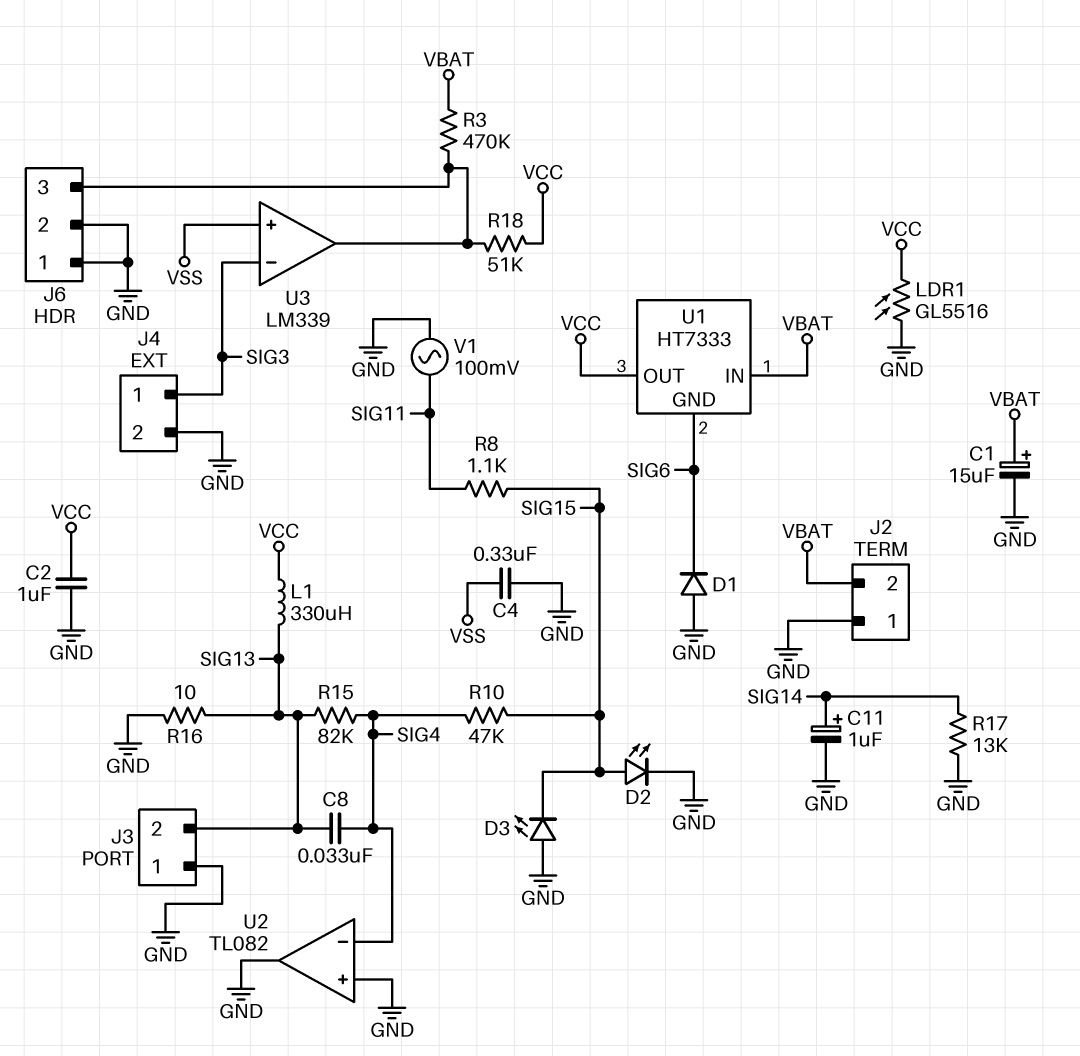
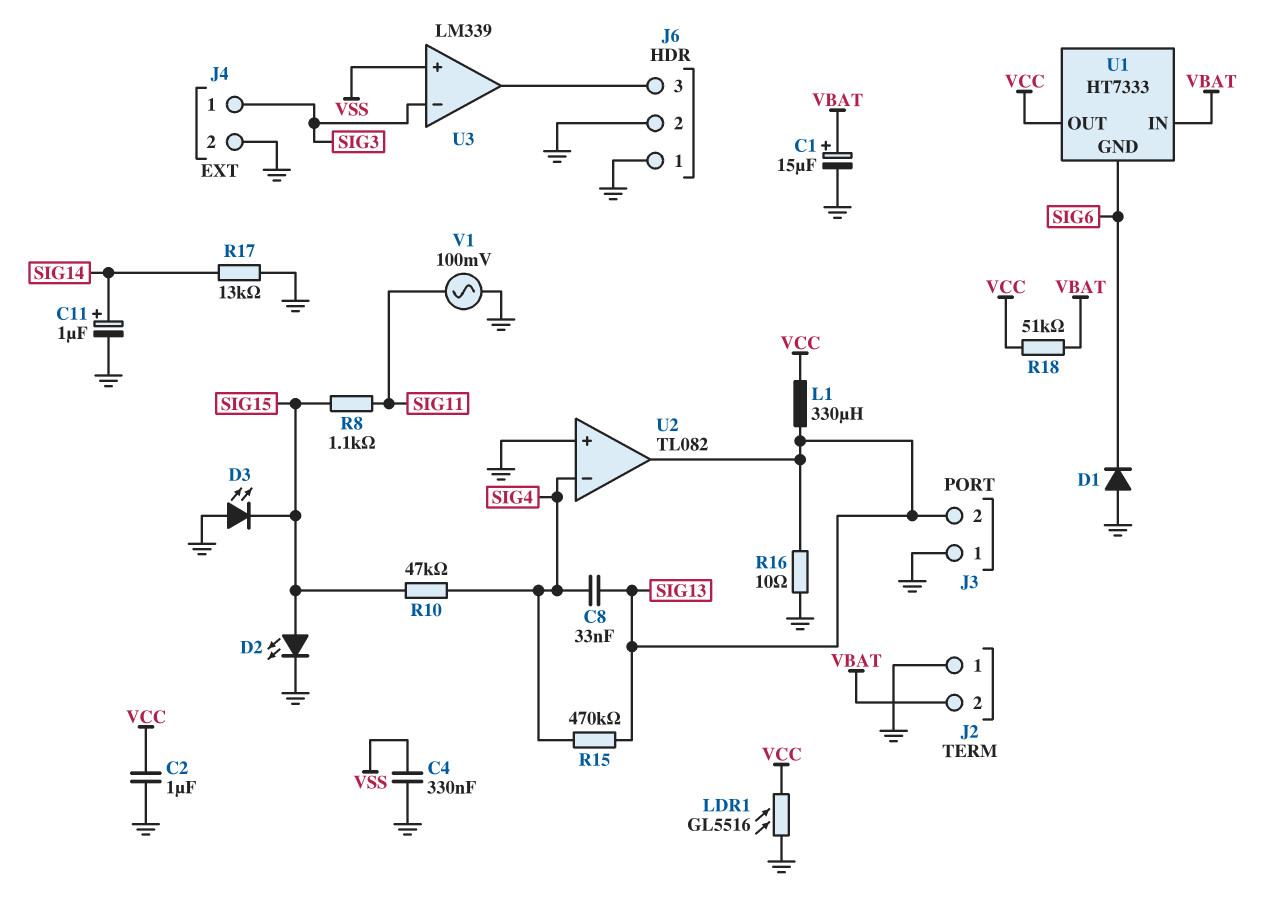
R3: 470k (J6/3, VBAT) -> none
R15: 82k (SIG4, SIG13) -> 470k (SIG4, SIG13)
R18: 51k (J6/3, VCC) -> 51k (VBAT, VCC)
U2 pin out: GND -> SIG13

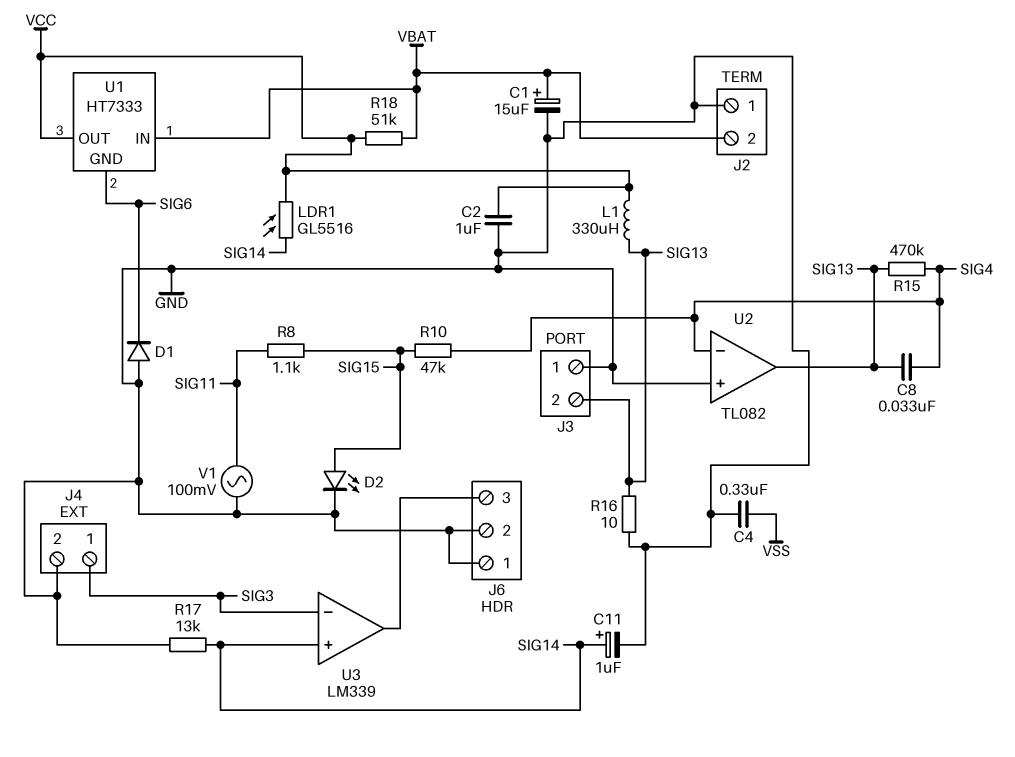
D3: LED (A GND, K SIG15) -> none
LDR1: GL5516 (GND, VCC) -> GL5516 (SIG14, VCC)
U3 pin in+: VSS -> SIG14

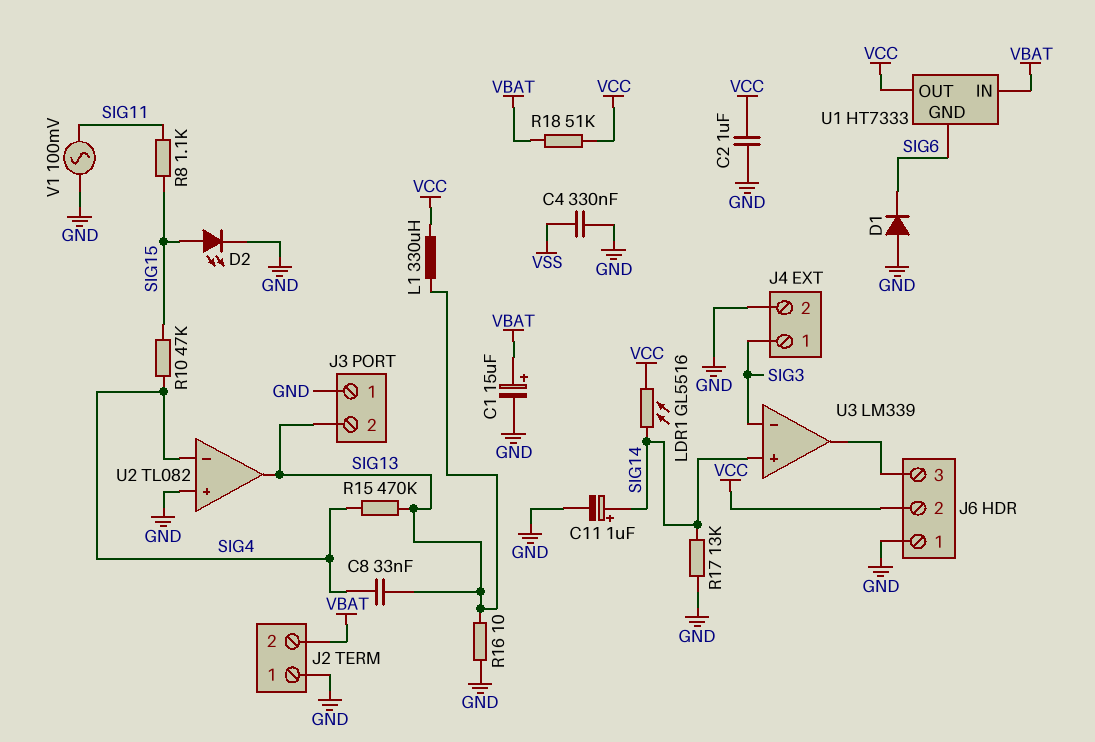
J6 pin 2: GND -> VCC

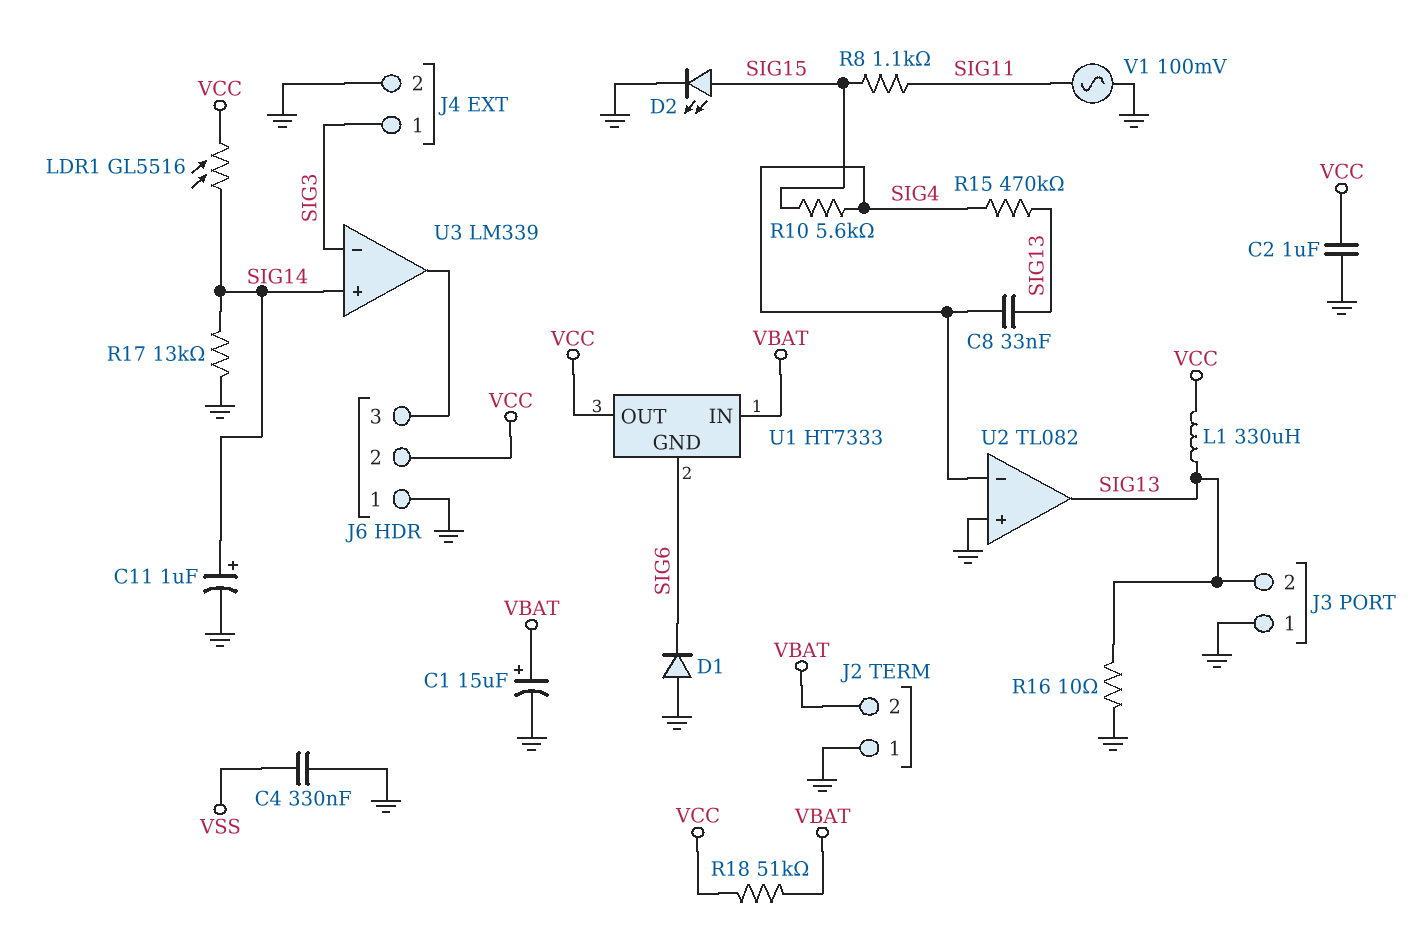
R10: 47k (SIG4, SIG15) -> 5.6k (SIG4, SIG15)

